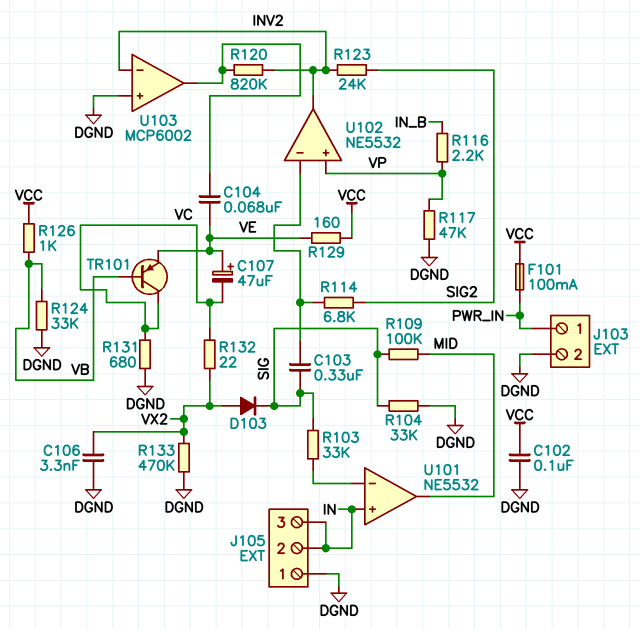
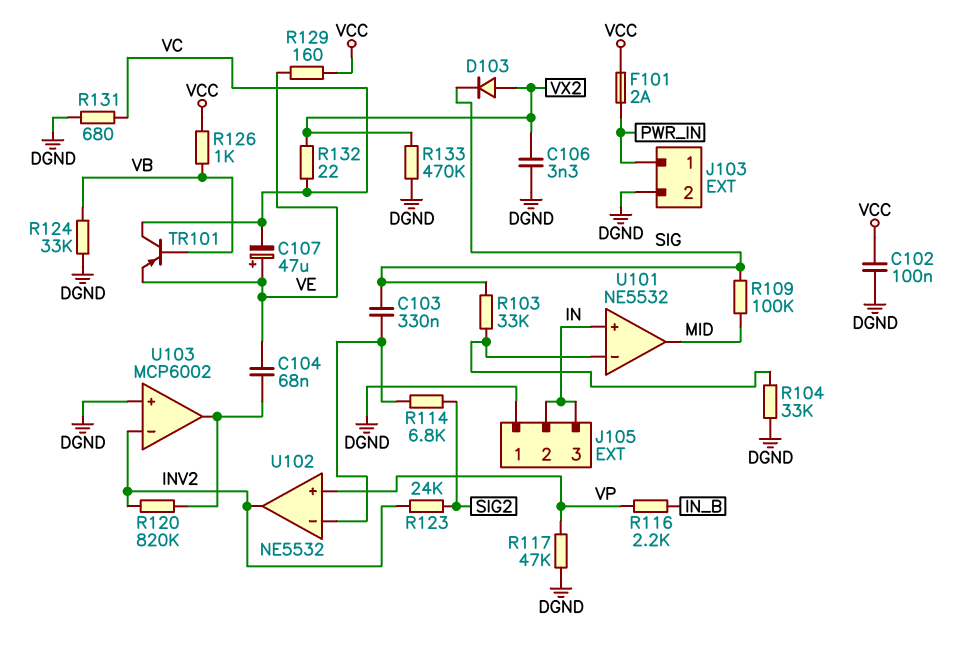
F101: 100mA (PWR_IN, VCC) -> 2A (PWR_IN, VCC)
R104: 33k (DGND, SIG) -> 33k (DGND, U101/in-)

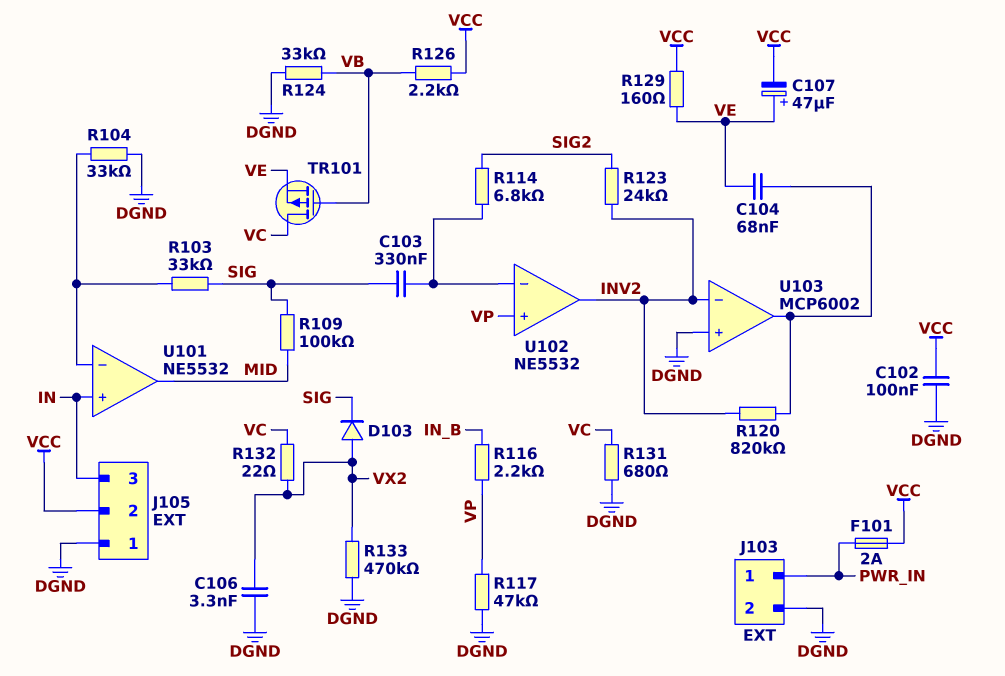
C107: 47uF (plus VE, minus VC) -> 47uF (plus VE, minus VCC)
J105 pin 2: IN -> VCC
R126: 1k (VB, VCC) -> 2.2k (VB, VCC)
TR101: PNP (B VB, C VC, E VE) -> PMOS (G VB, D VC, S VE)

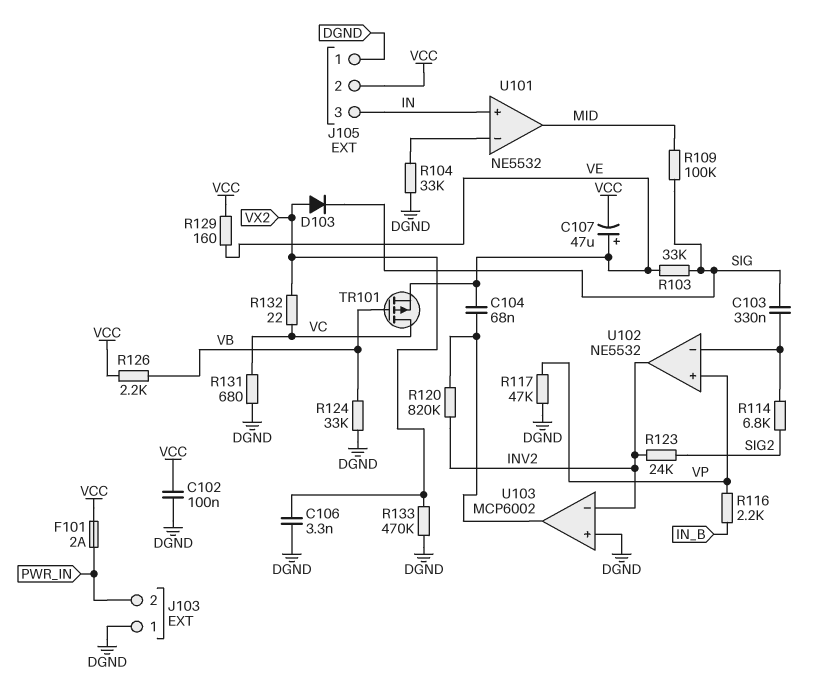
J103 pin 1: PWR_IN -> DGND
J103 pin 2: DGND -> PWR_IN
R103: 33k (SIG, U101/in-) -> 33k (SIG, VE)

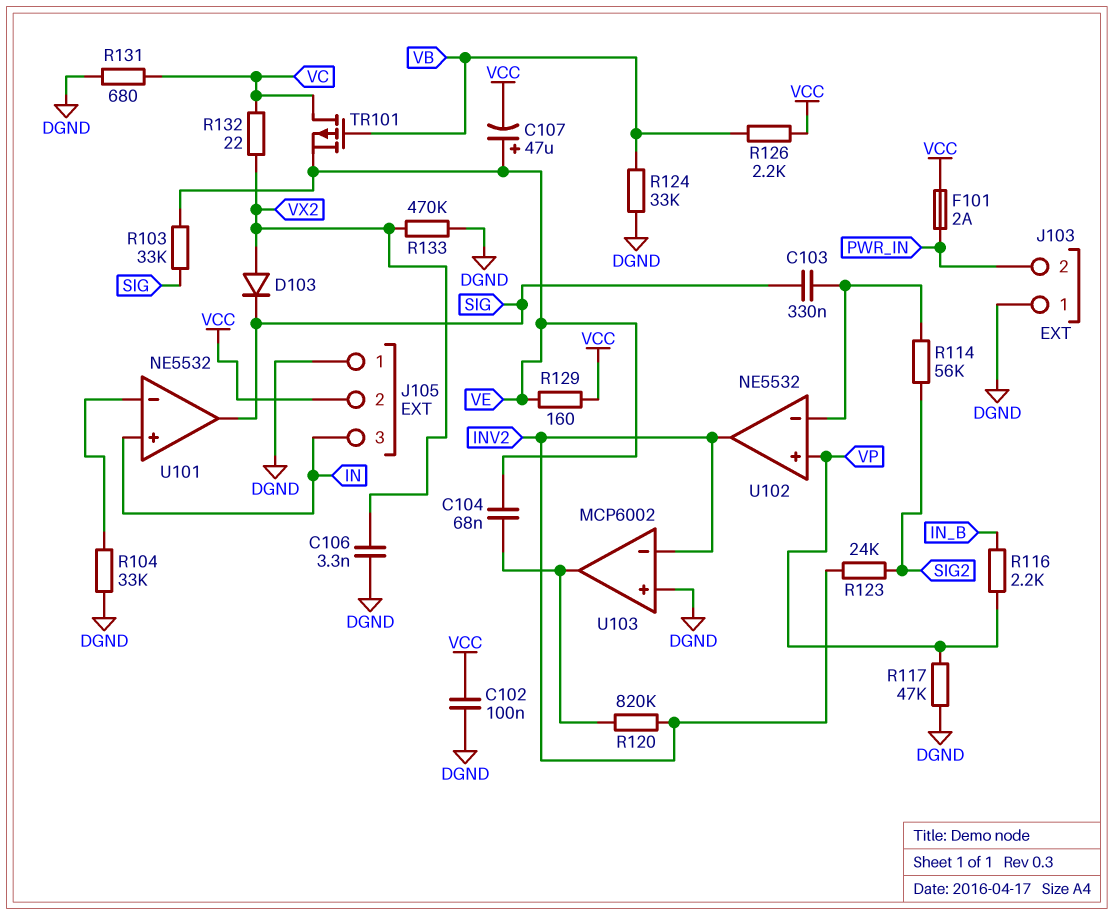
R109: 100k (MID, SIG) -> none
R114: 6.8k (SIG2, U102/in-) -> 56k (SIG2, U102/in-)
U101 pin out: MID -> SIG

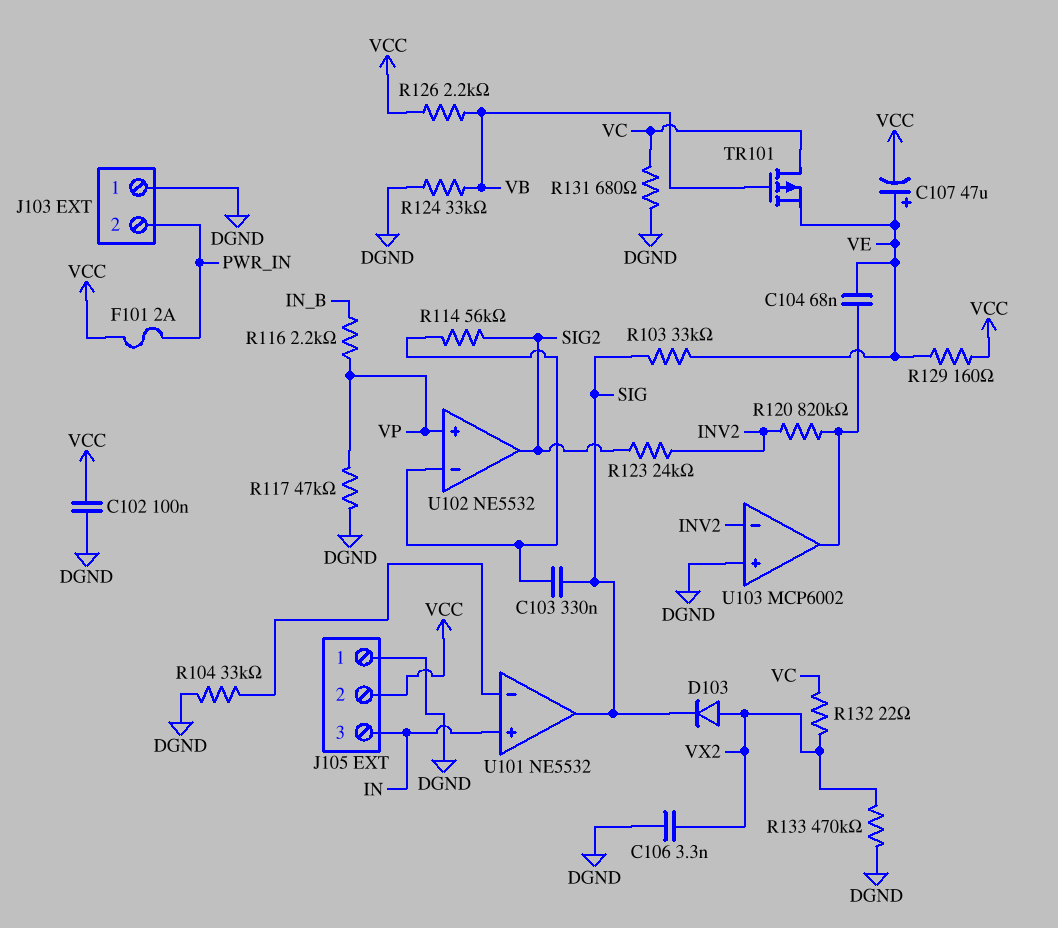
U102 pin out: INV2 -> SIG2

